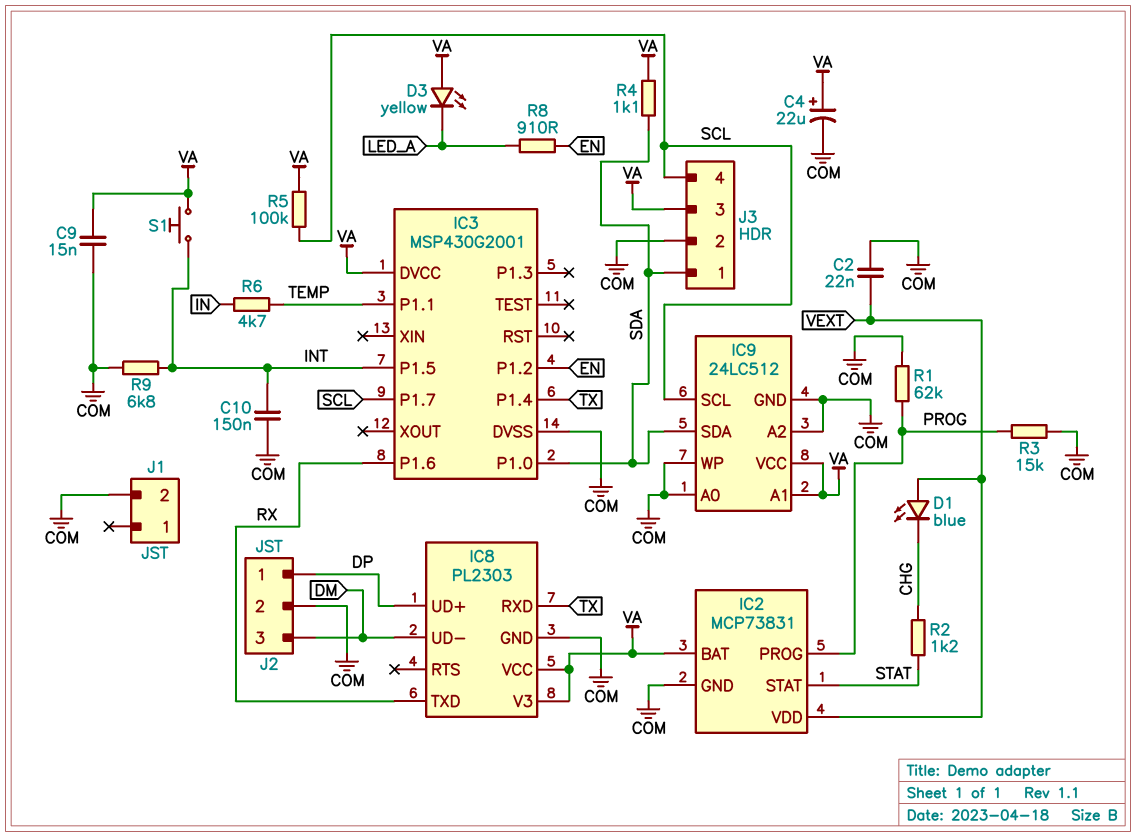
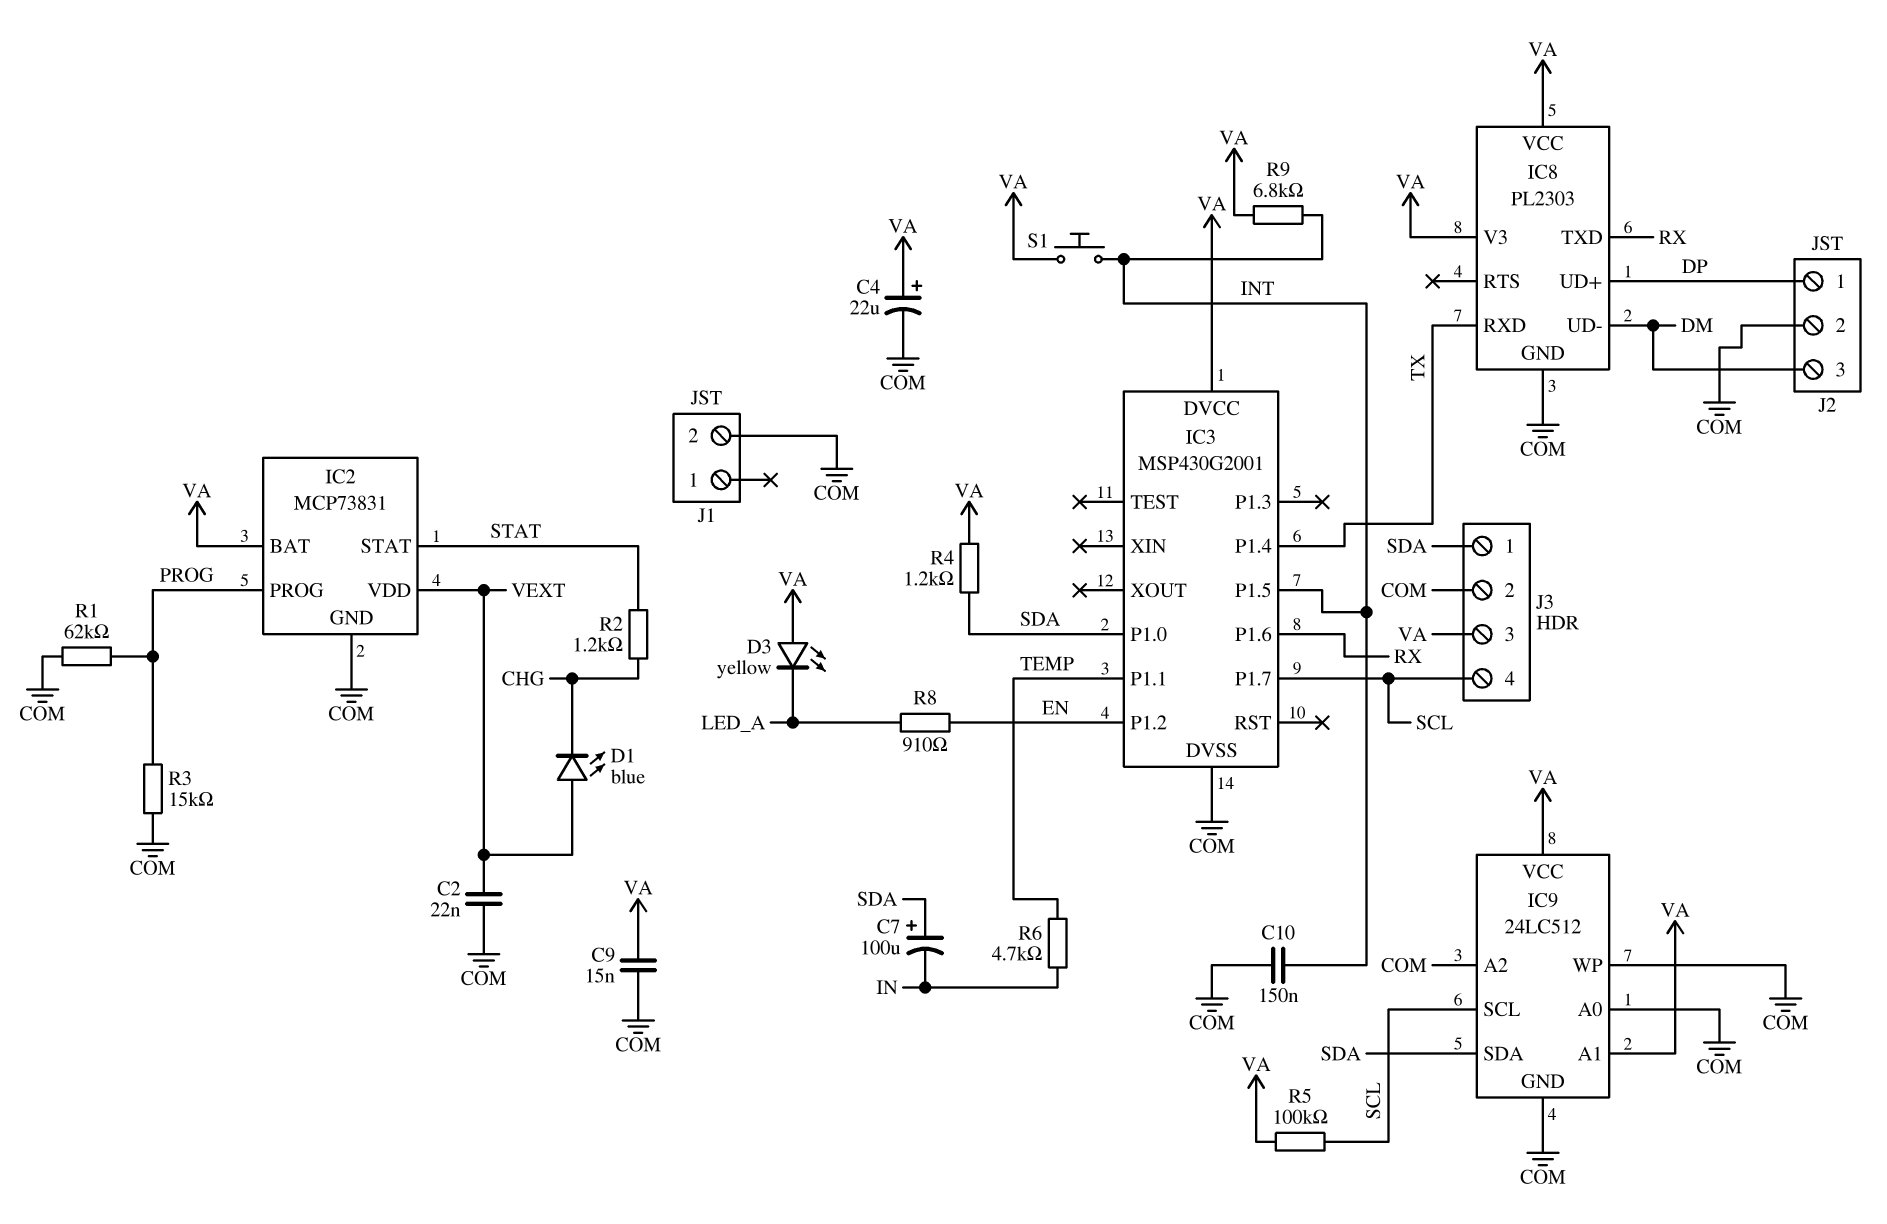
C7: none -> 100uF (plus SDA, minus IN)
R4: 1.1k (SDA, VA) -> 1.2k (SDA, VA)
R9: 6.8k (COM, INT) -> 6.8k (INT, VA)

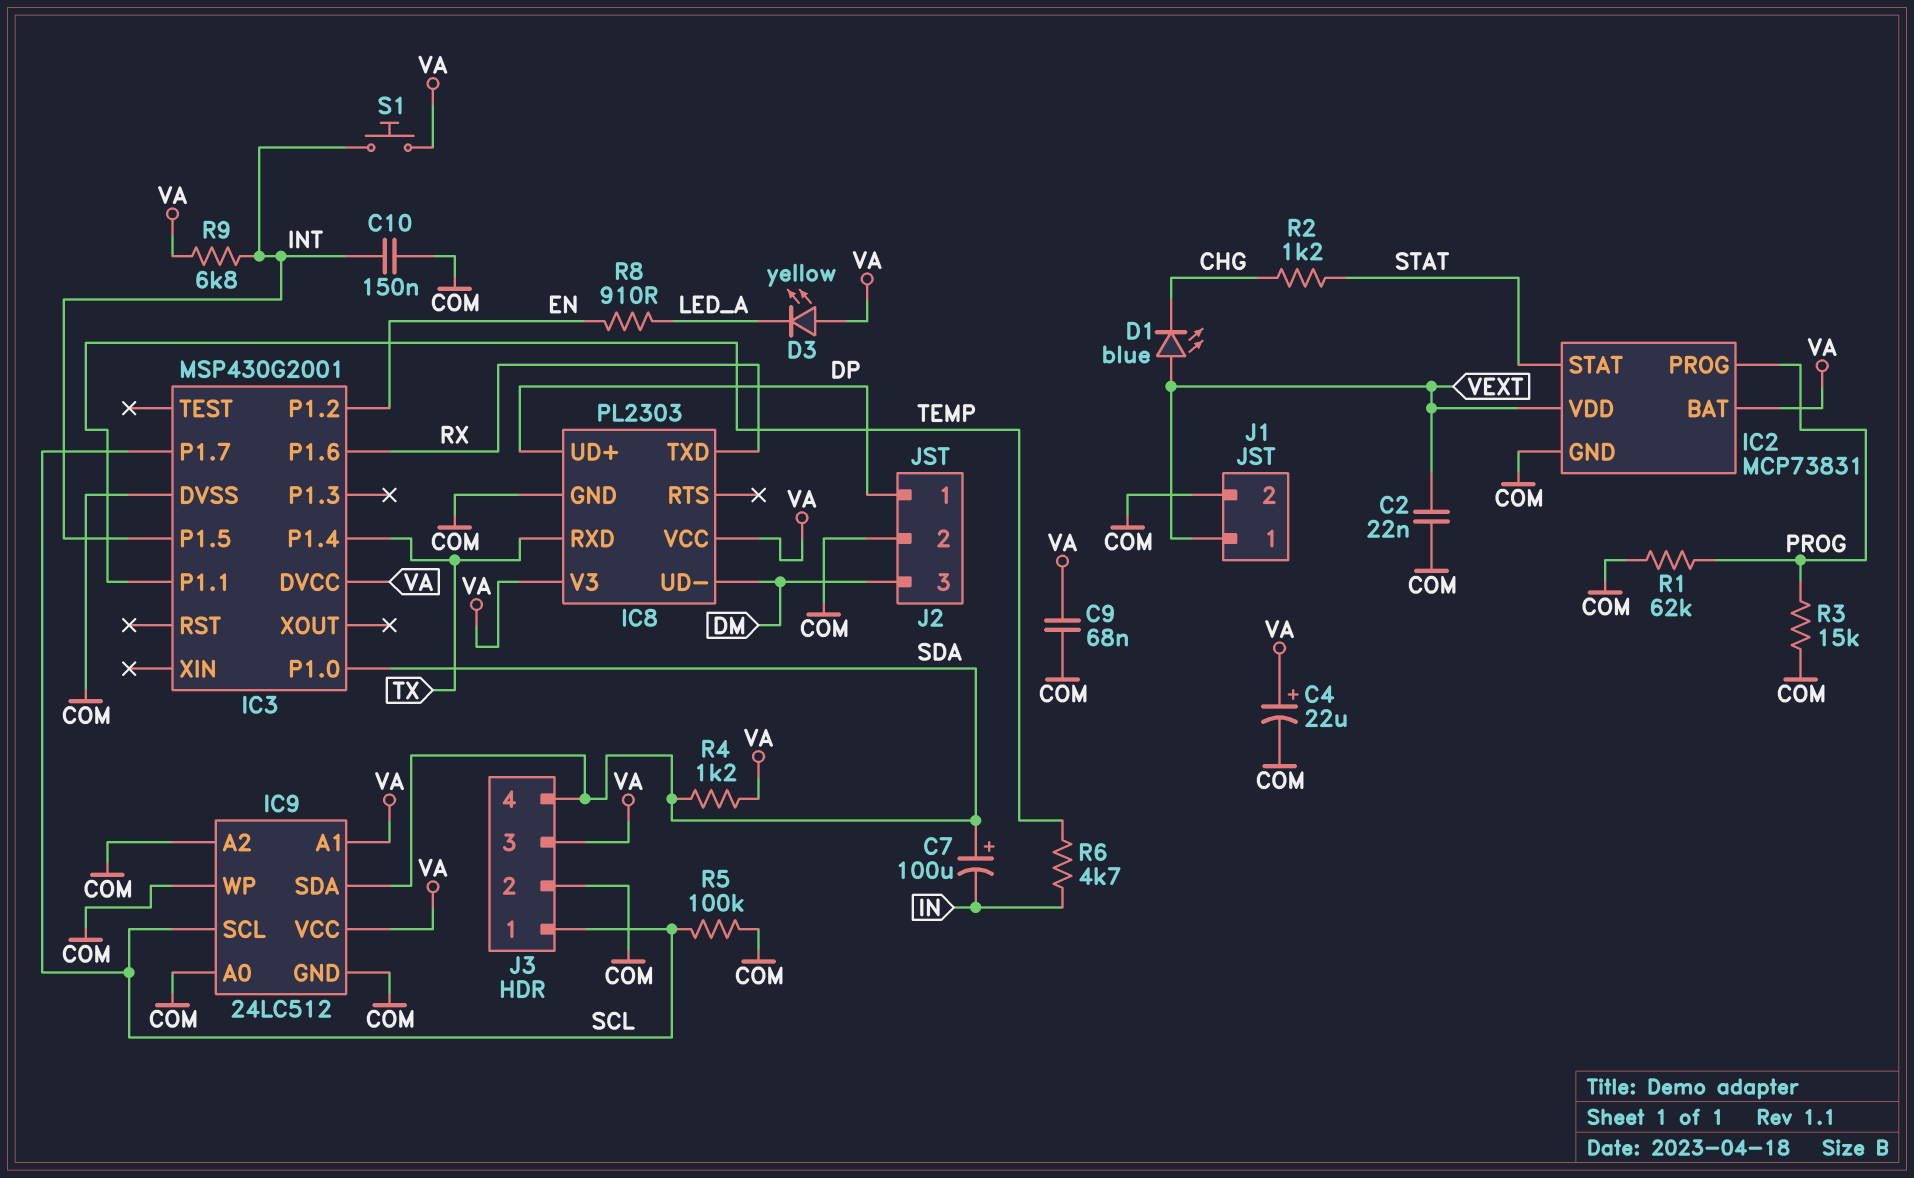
C9: 15nF (COM, VA) -> 68nF (COM, VA)
J1 pin 1: none -> VEXT
J3 pin 1: SDA -> SCL
J3 pin 4: SCL -> SDA
R5: 100k (SCL, VA) -> 100k (COM, SCL)

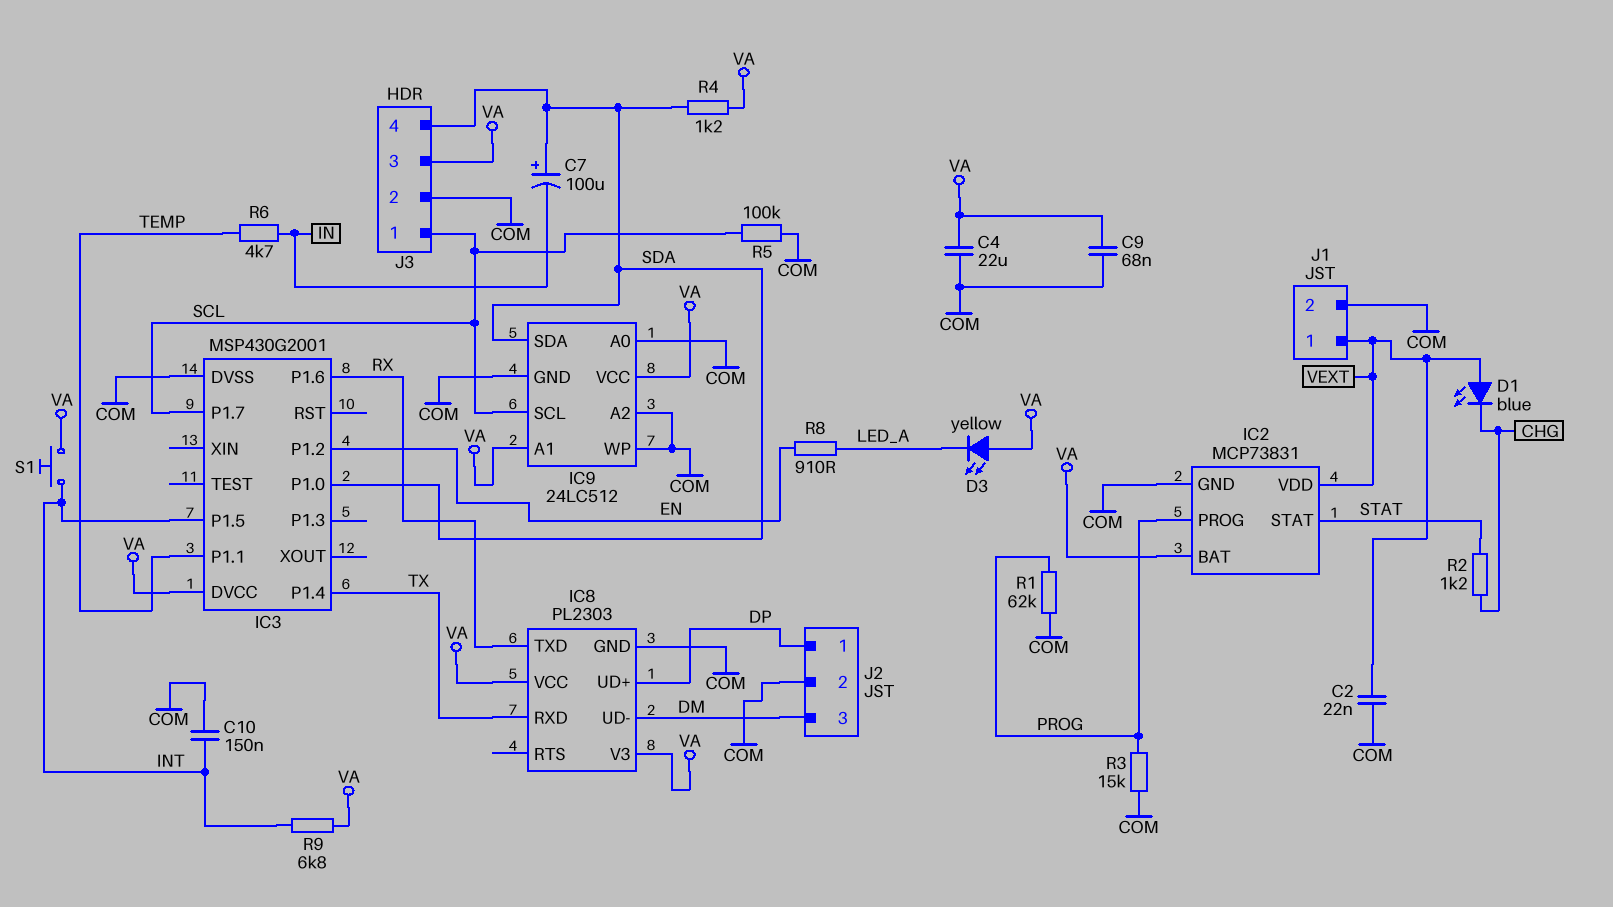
C4: 22uF (plus VA, minus COM) -> 22uF (COM, VA)

